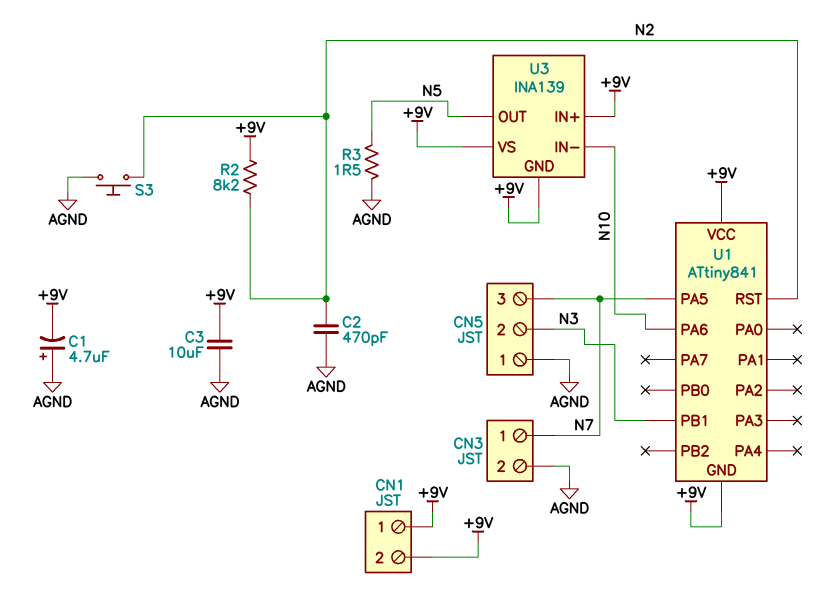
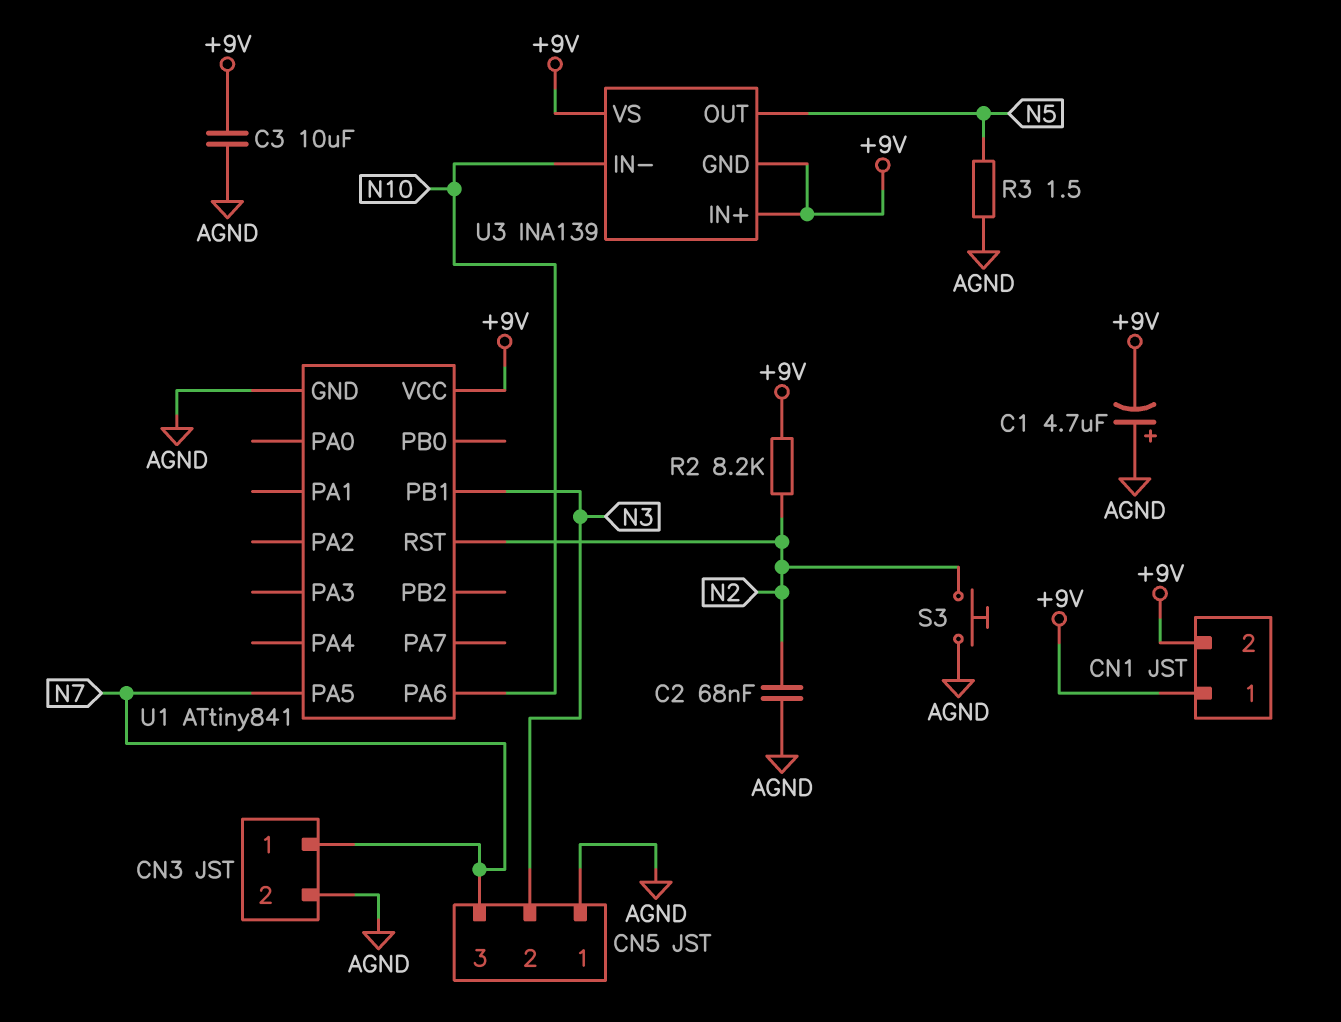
C2: 470pF (AGND, N2) -> 68nF (AGND, N2)
U1 pin GND: +9V -> AGND

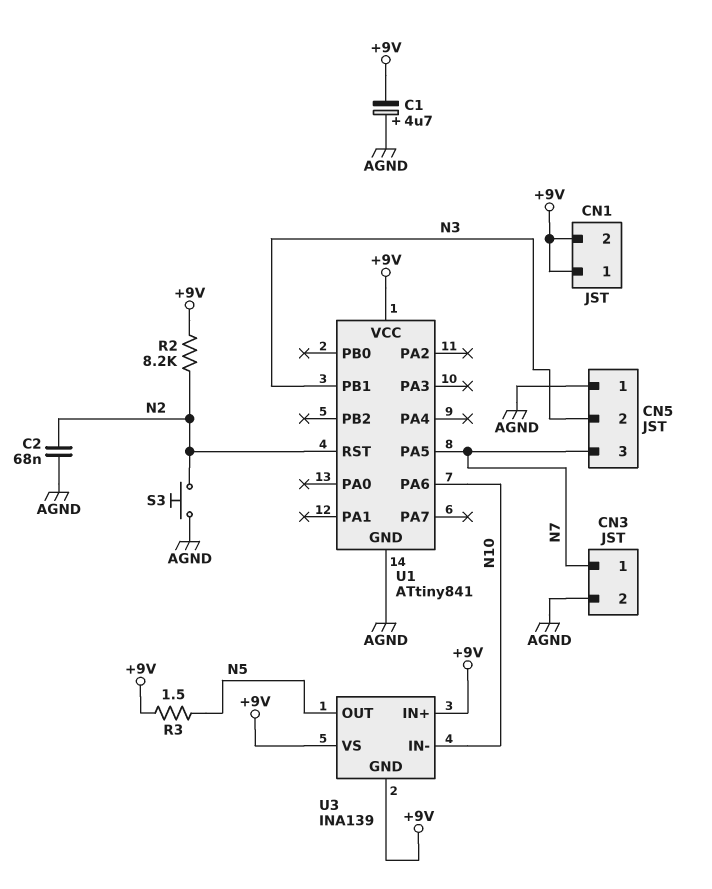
C3: 10uF (+9V, AGND) -> none
R3: 1.5 (AGND, N5) -> 1.5 (+9V, N5)

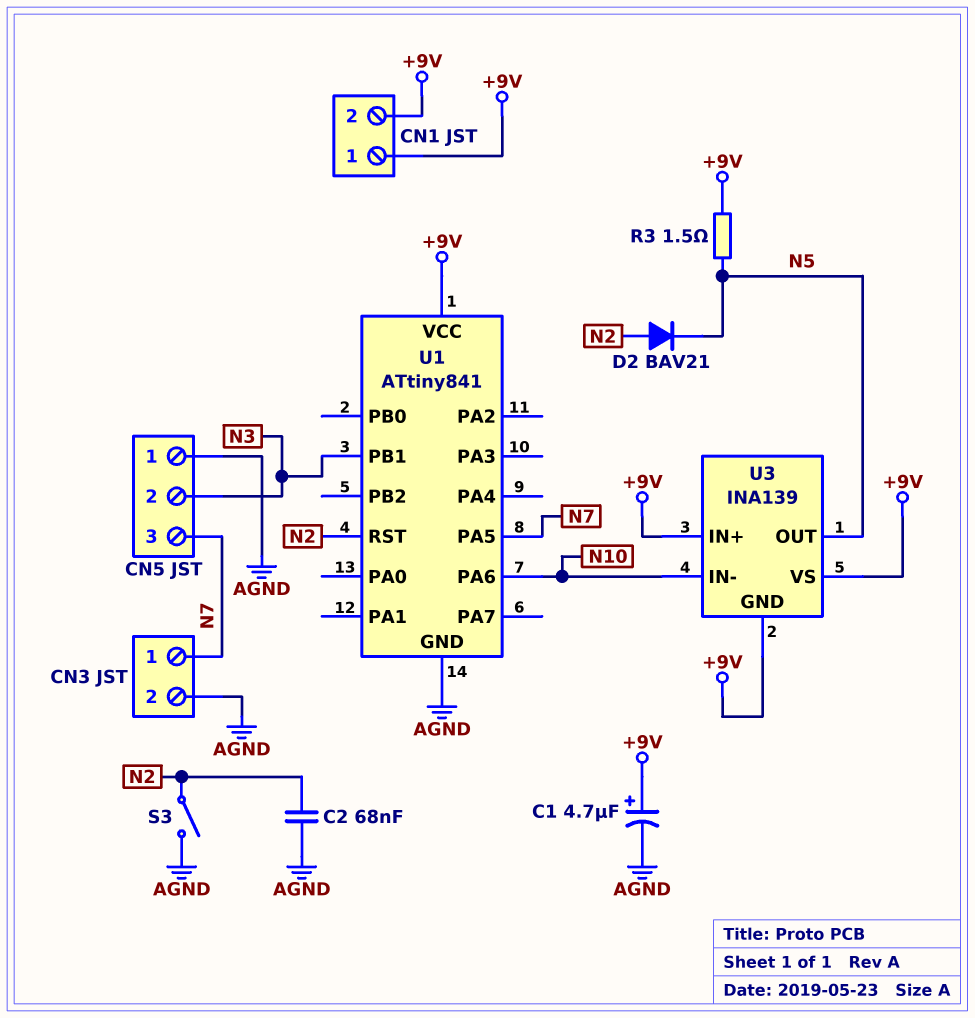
C1: 4.7uF (plus AGND, minus +9V) -> 4.7uF (plus +9V, minus AGND)
D2: none -> diode BAV21 (A N2, K N5)
R2: 8.2k (+9V, N2) -> none
S3: button (AGND, N2) -> switch (AGND, N2)

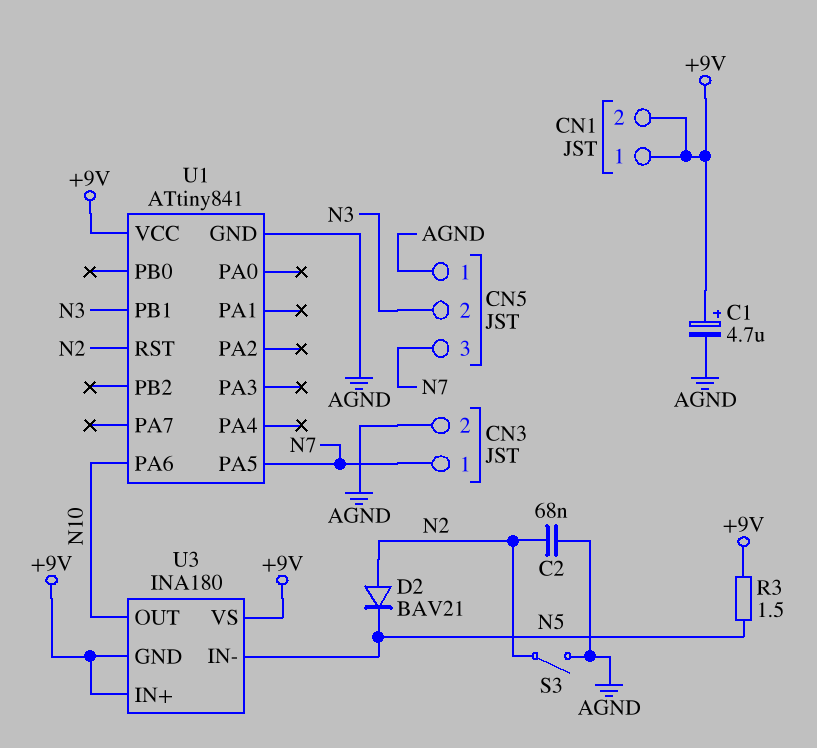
U3: INA139 -> INA180
U3 pin IN-: N10 -> N5
U3 pin OUT: N5 -> N10

